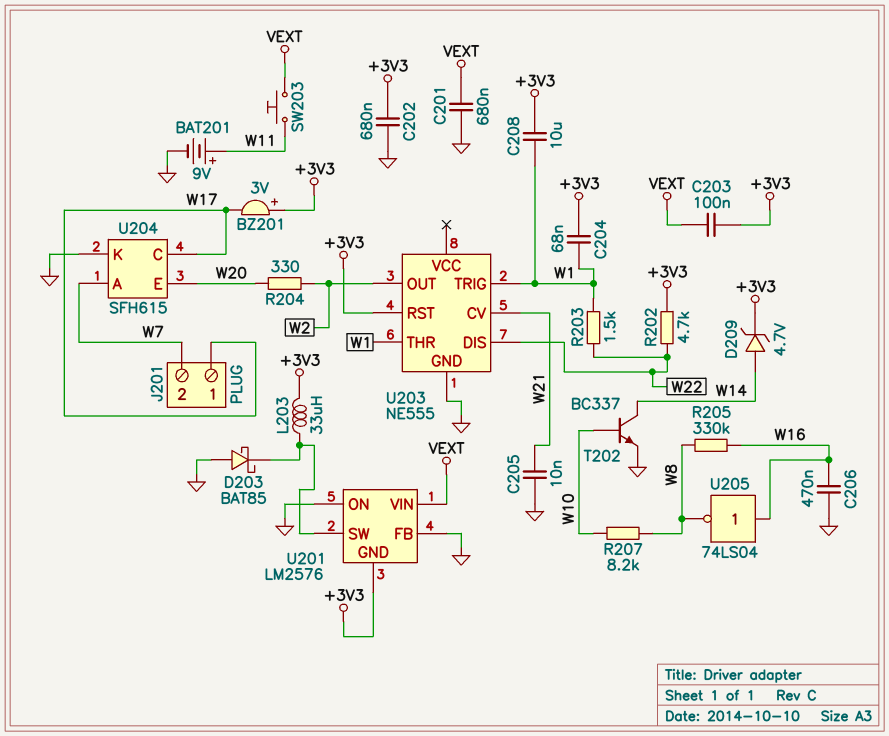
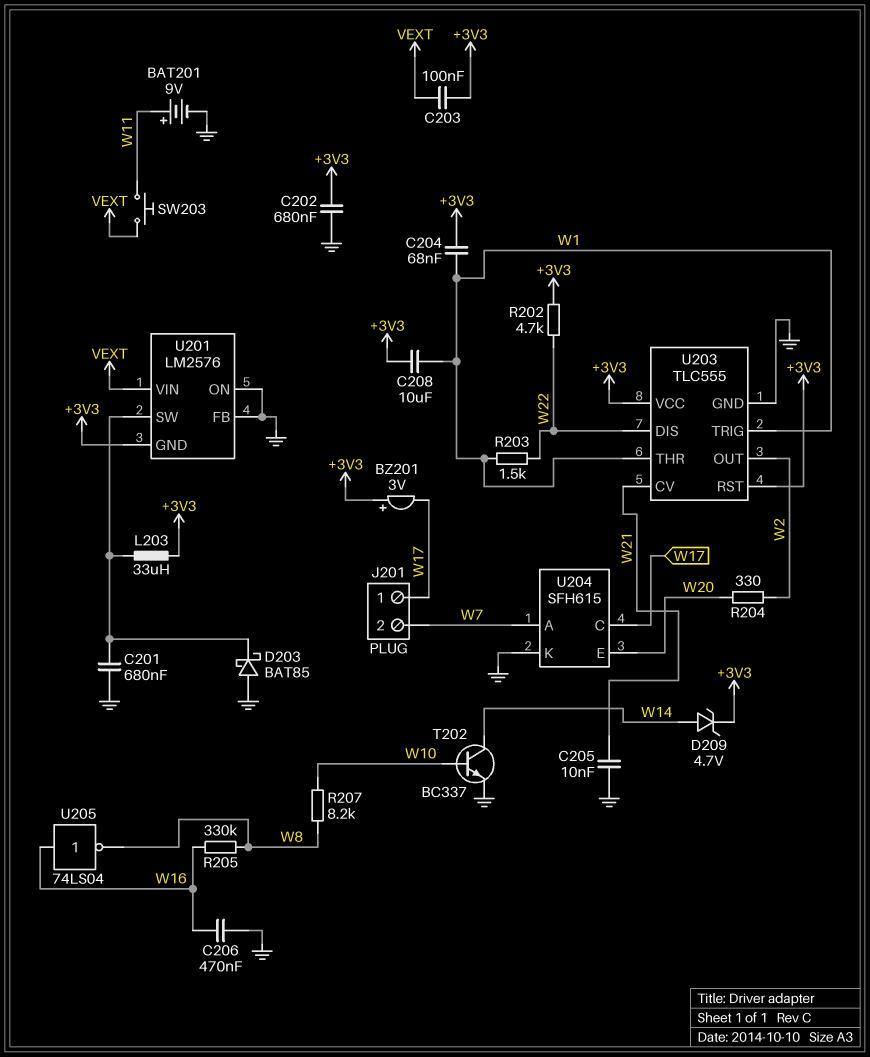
C201: 680nF (GND, VEXT) -> 680nF (GND, U201/SW)
U203: NE555 -> TLC555
U203 pin VCC: none -> +3V3

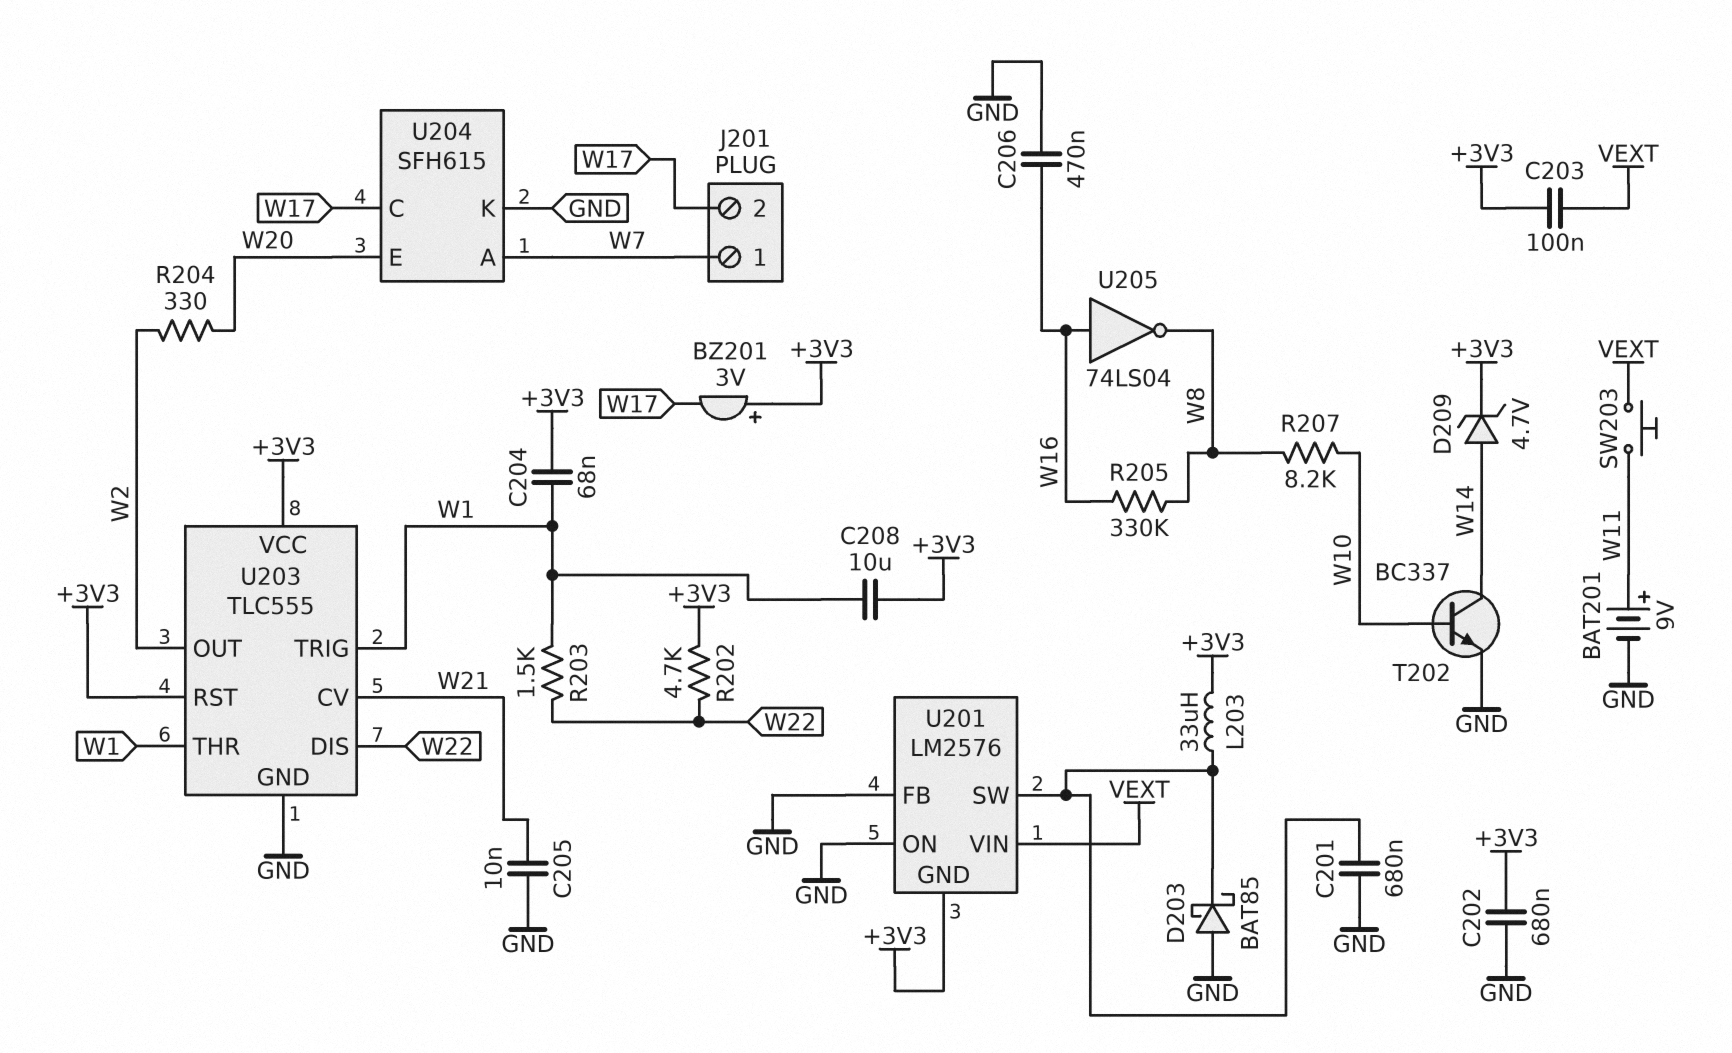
J201 pin 1: W17 -> W7
J201 pin 2: W7 -> W17

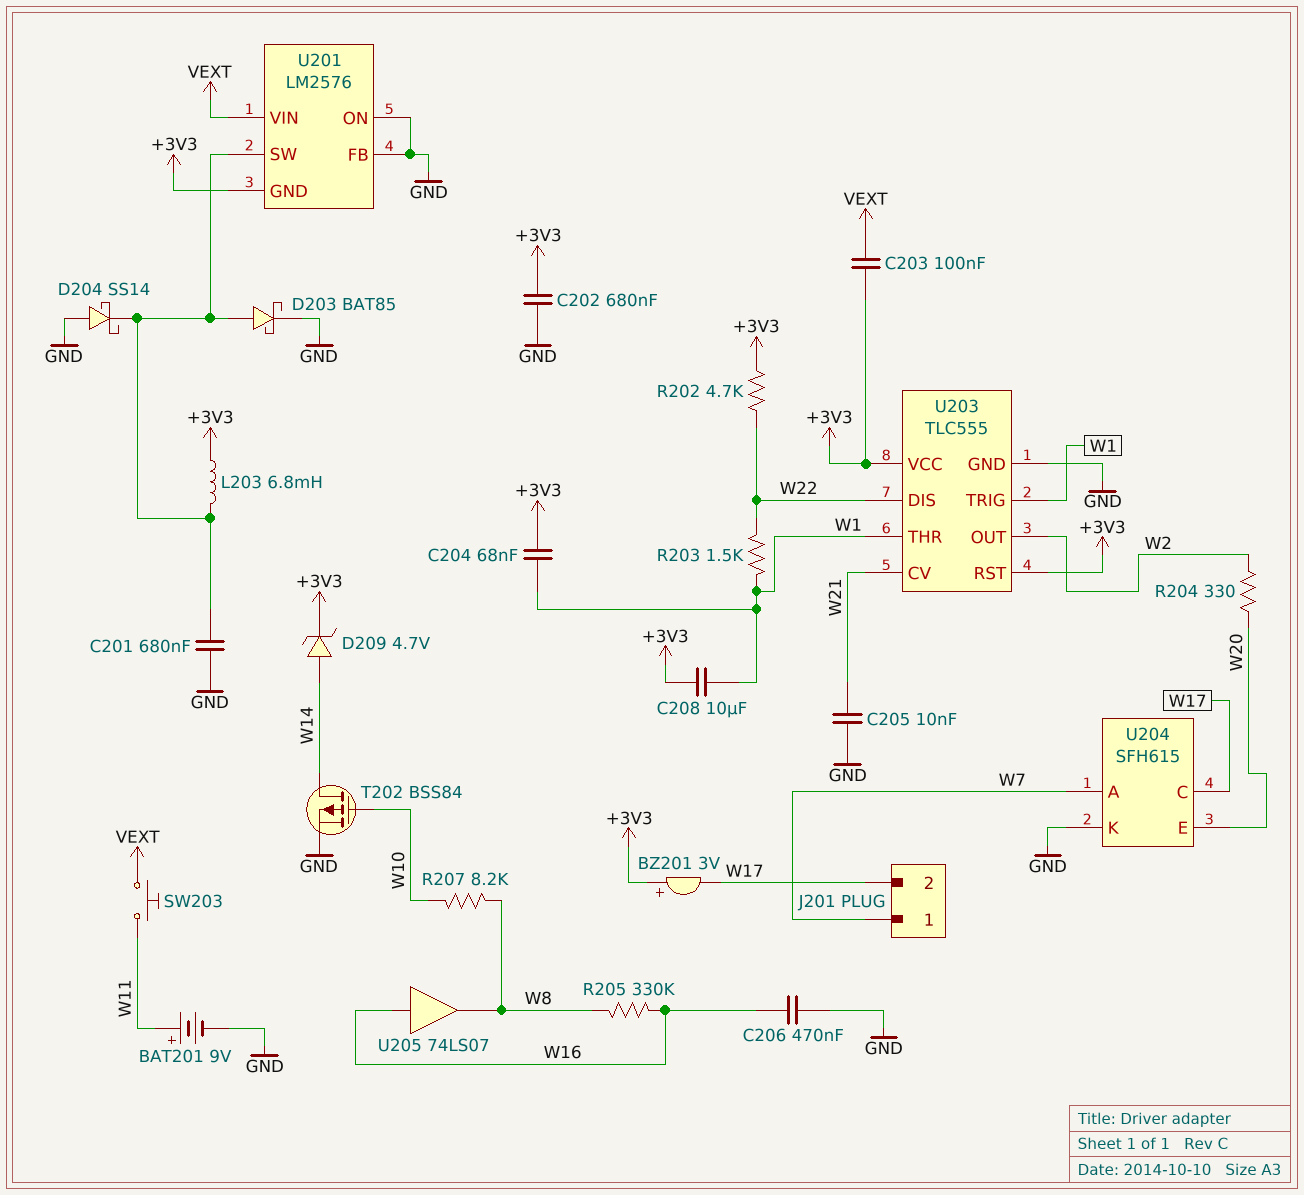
D203: schottky BAT85 (A GND, K U201/SW) -> schottky BAT85 (A U201/SW, K GND)
D204: none -> schottky SS14 (A GND, K U201/SW)
L203: 33uH (+3V3, U201/SW) -> 6.8mH (+3V3, U201/SW)
T202: NPN BC337 (B W10, C W14, E GND) -> PMOS BSS84 (G W10, D W14, S GND)
U205: NOT 74LS04 (in W16, out W8) -> buffer 74LS07 (in W16, out W8)

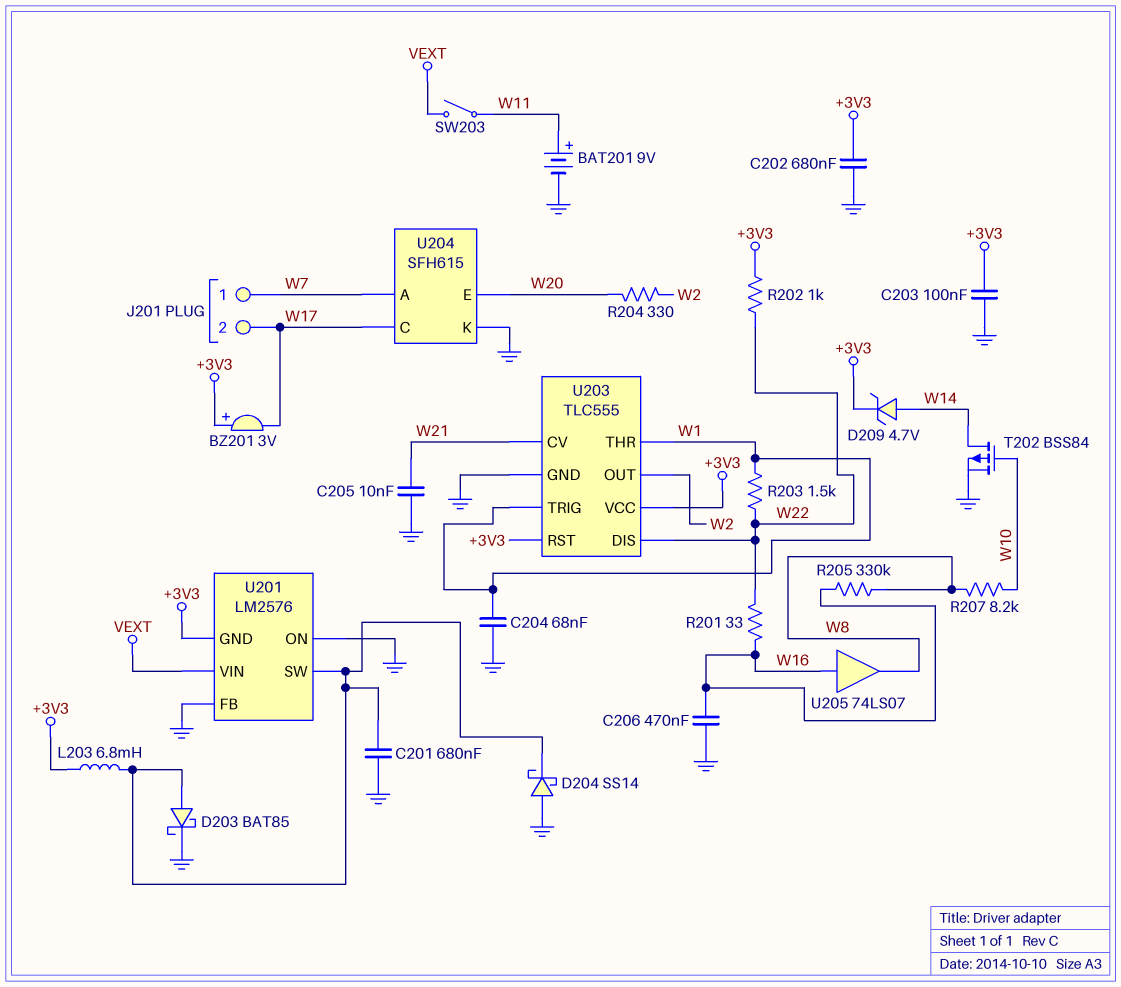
C203: 100nF (+3V3, VEXT) -> 100nF (+3V3, GND)
C204: 68nF (+3V3, W1) -> 68nF (GND, W1)
C208: 10uF (+3V3, W1) -> none
R201: none -> 33 (W16, W22)
R202: 4.7k (+3V3, W22) -> 1k (+3V3, W22)
SW203: button (VEXT, W11) -> switch (VEXT, W11)

